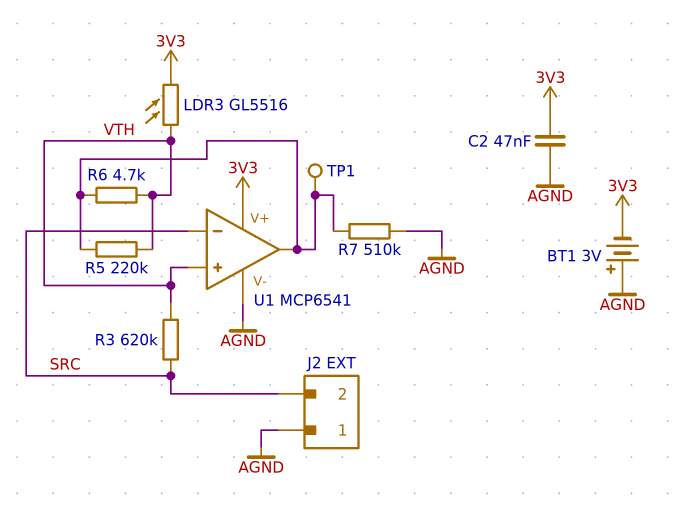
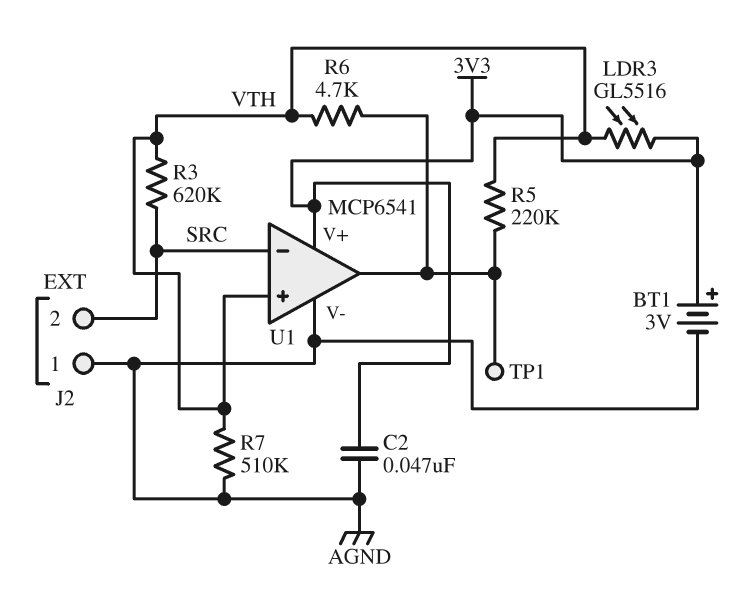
BT1: 3V (plus AGND, minus 3V3) -> 3V (plus 3V3, minus AGND)
R7: 510k (AGND, U1/out) -> 510k (AGND, VTH)

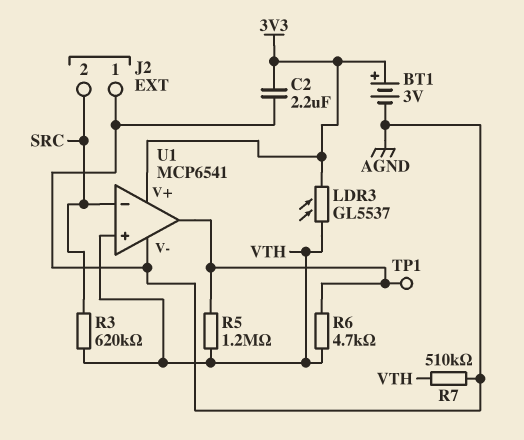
C2: 47nF (3V3, AGND) -> 2.2uF (3V3, AGND)
LDR3: GL5516 (3V3, VTH) -> GL5537 (3V3, VTH)
R5: 220k (U1/out, VTH) -> 1.2M (U1/out, VTH)

